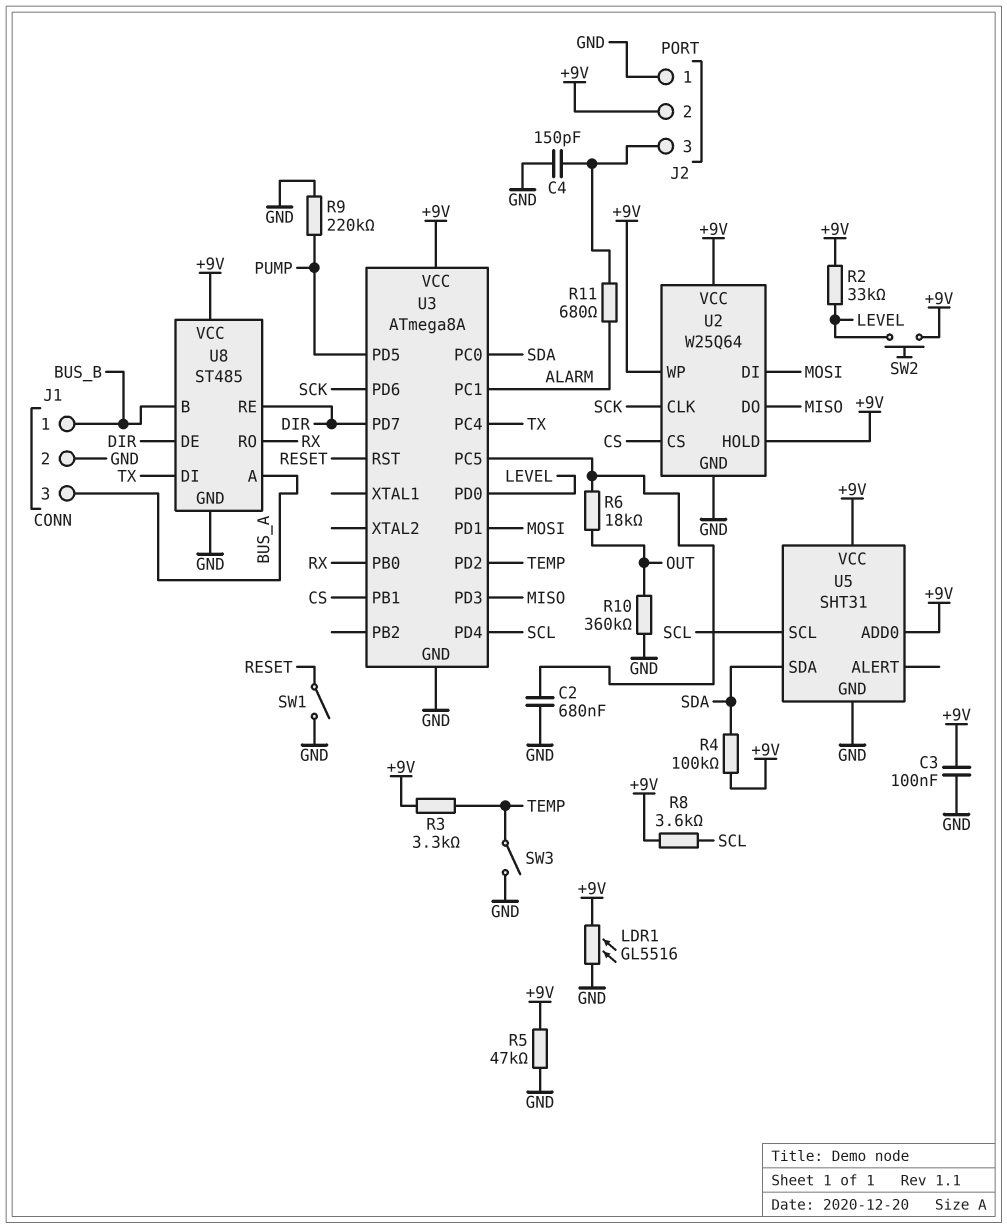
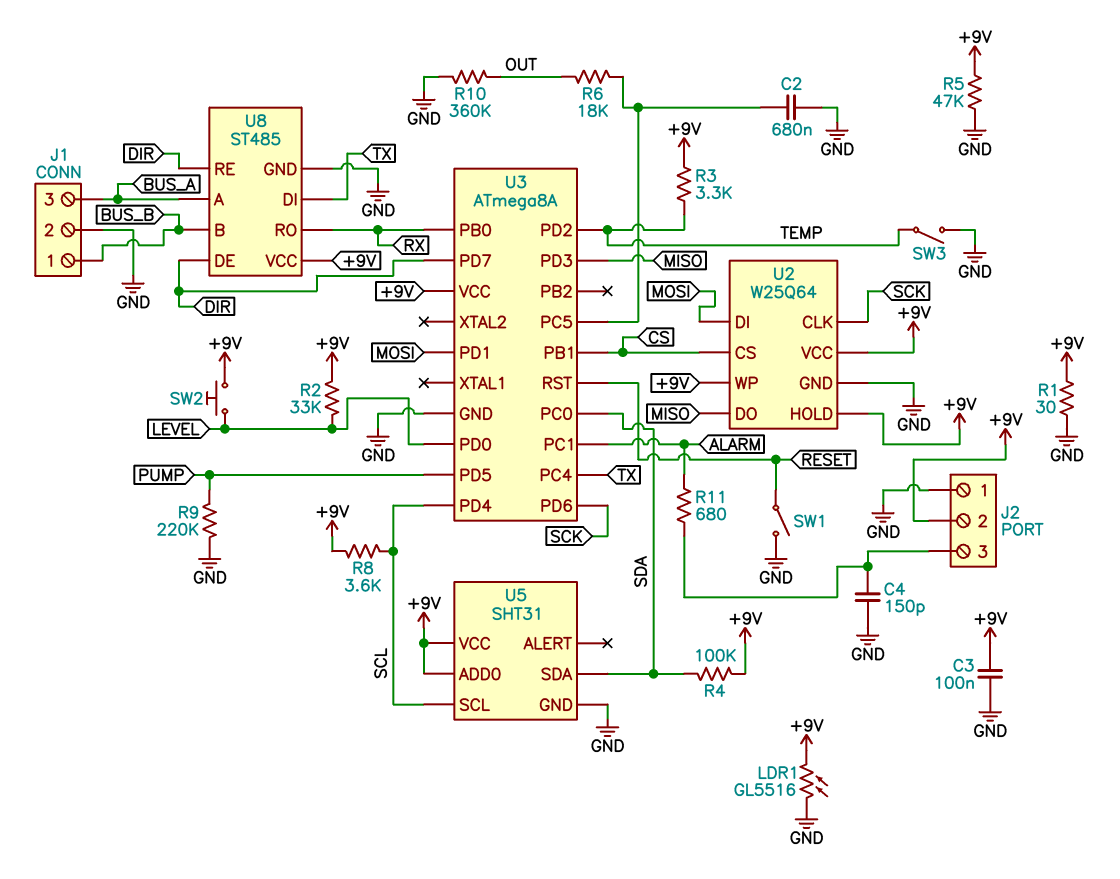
R1: none -> 30 (+9V, GND)

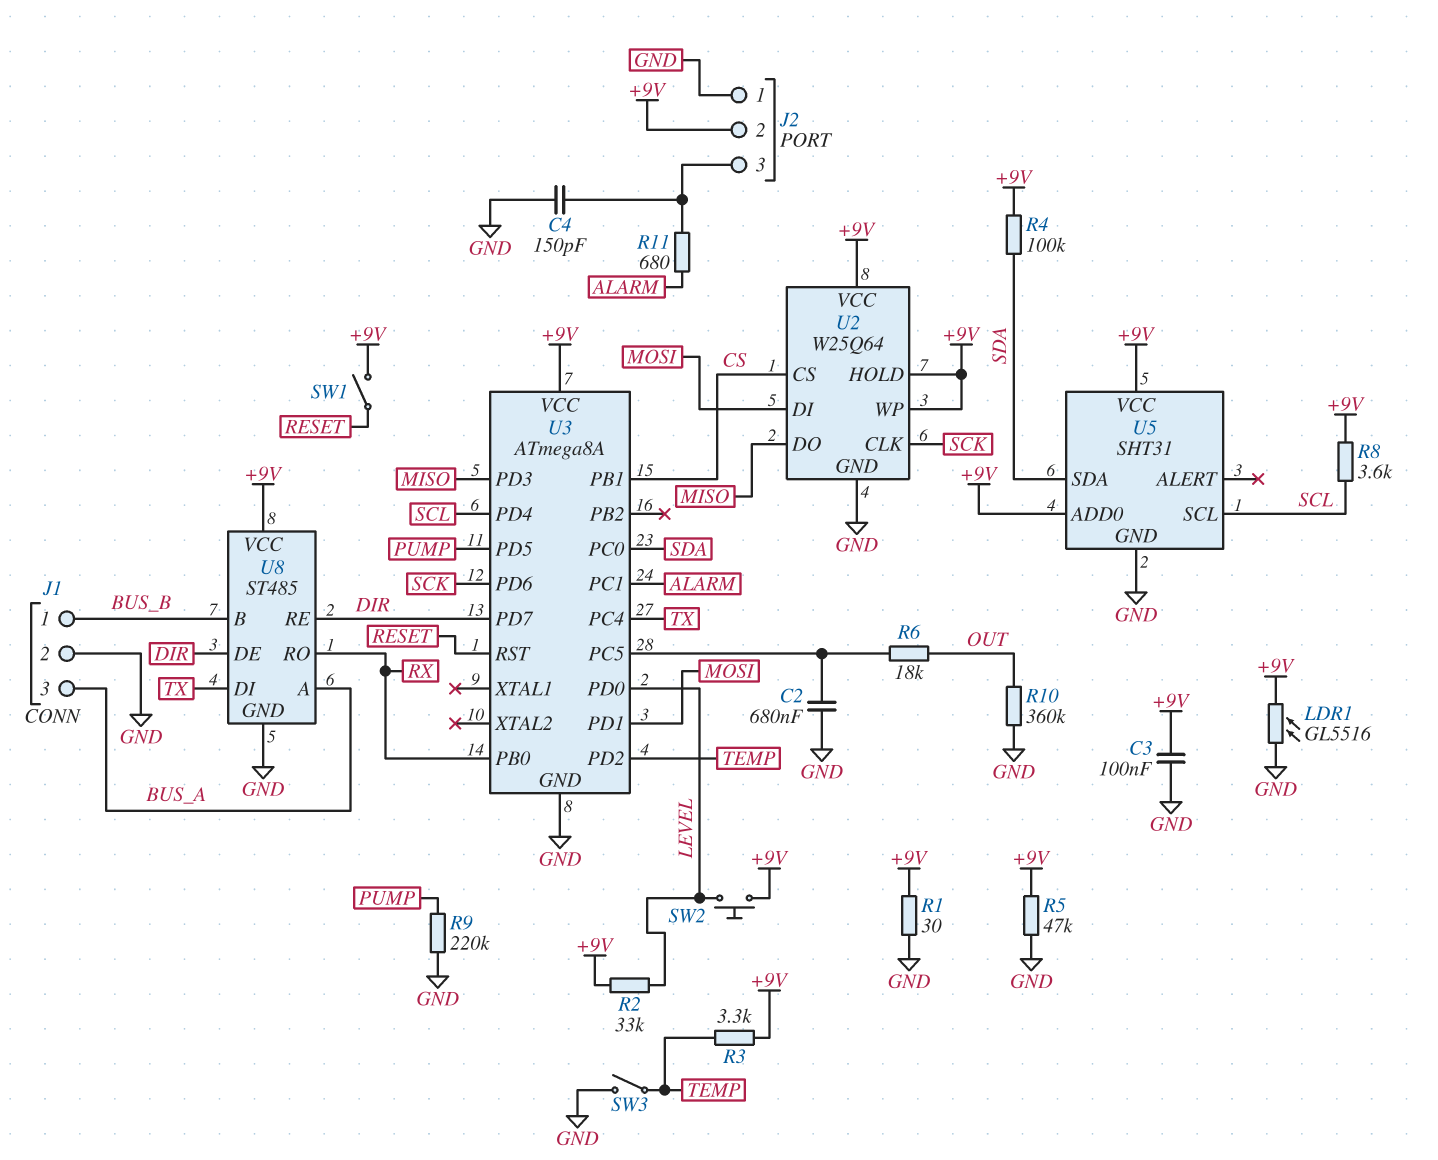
SW1: switch (GND, RESET) -> switch (+9V, RESET)

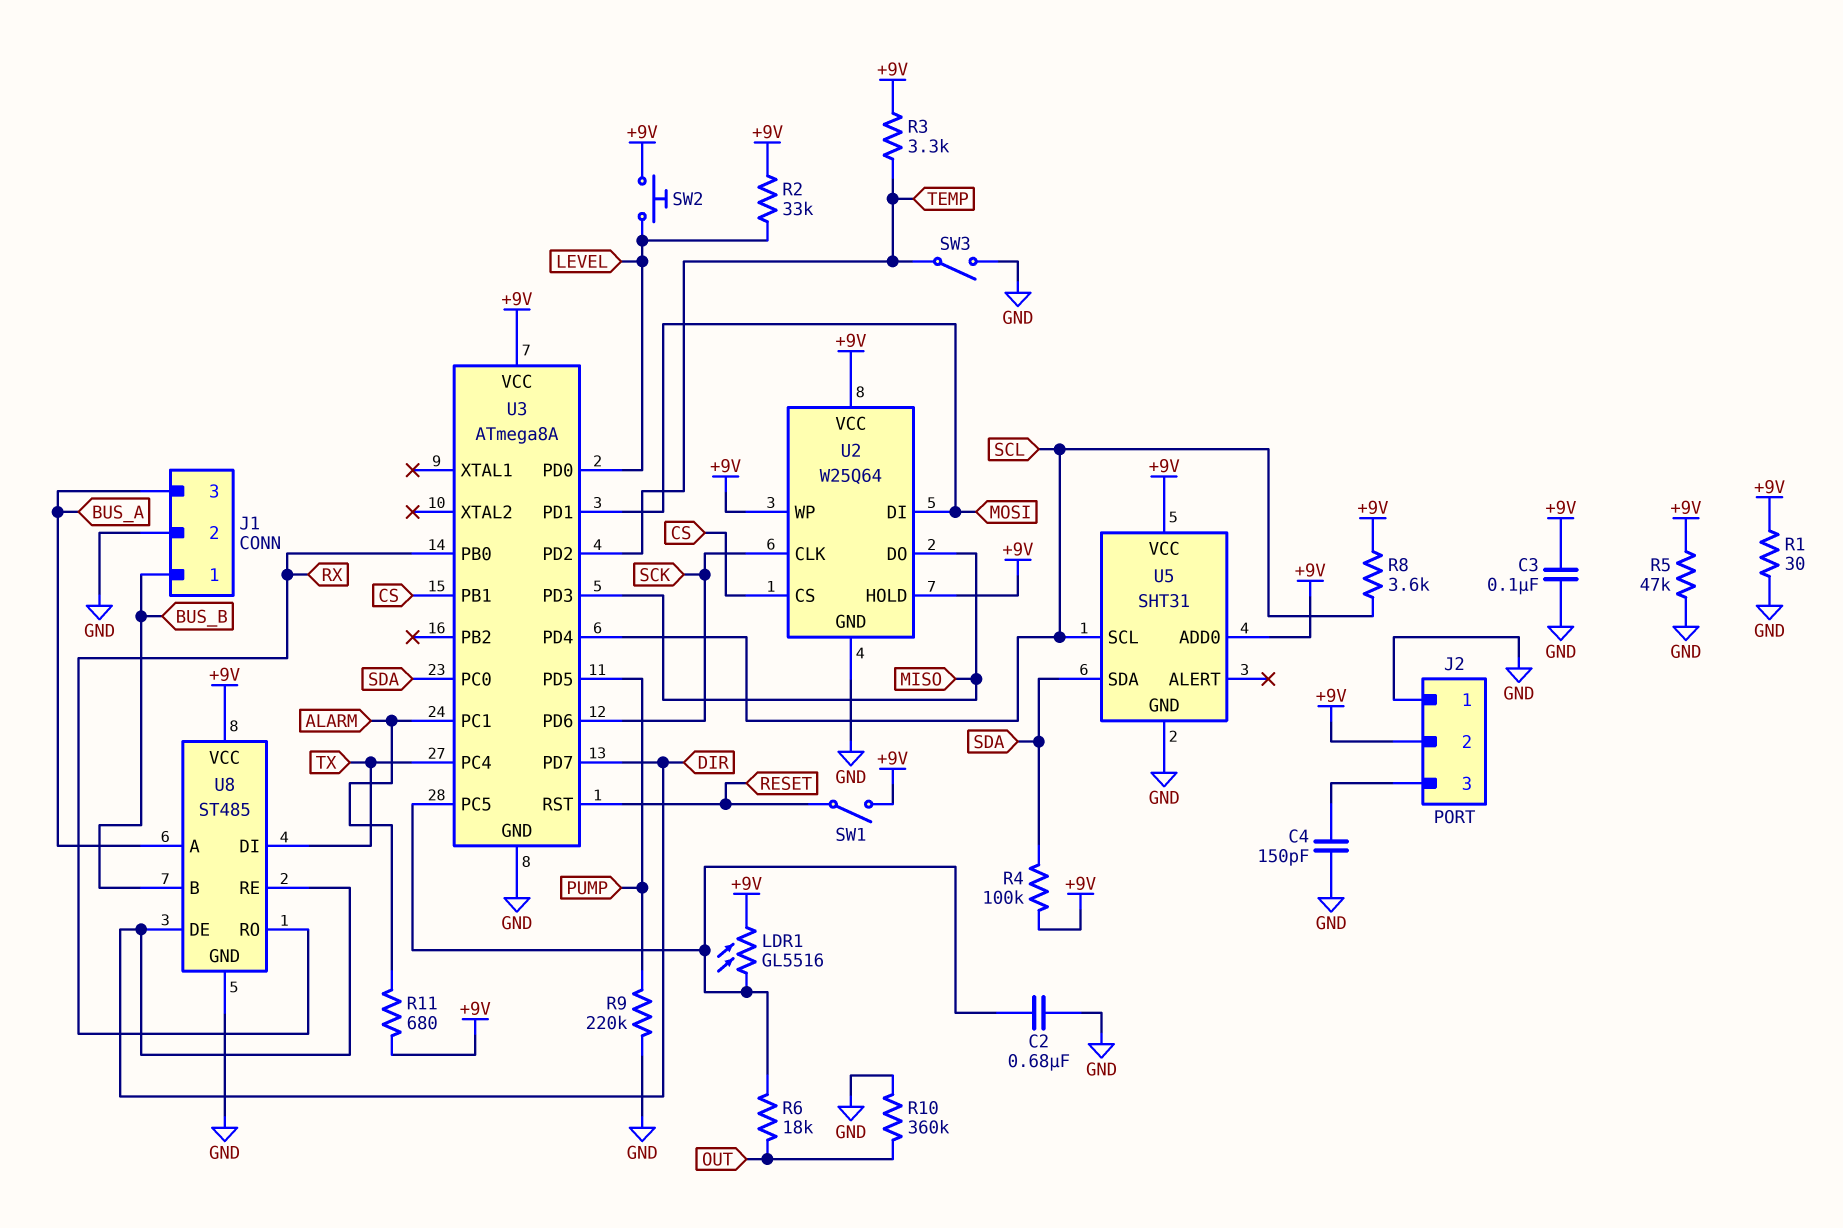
LDR1: GL5516 (+9V, GND) -> GL5516 (+9V, U3/PC5)
R11: 680 (ALARM, J2/3) -> 680 (+9V, ALARM)

